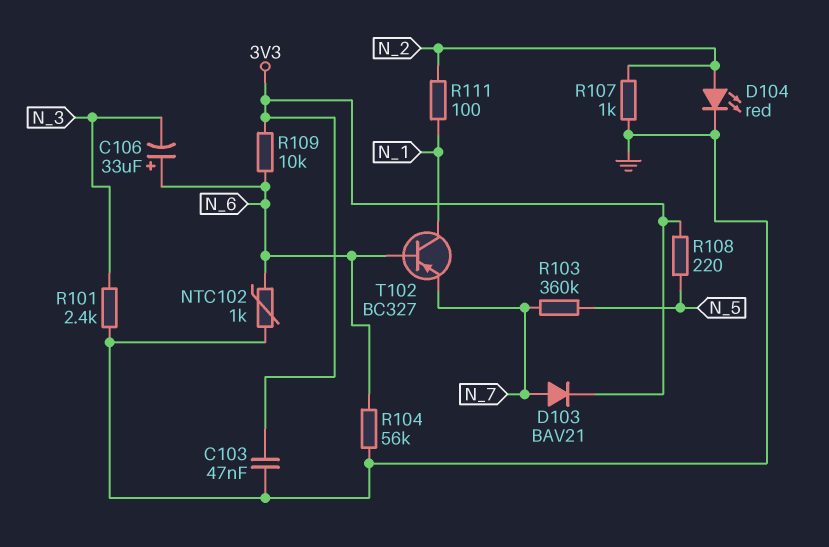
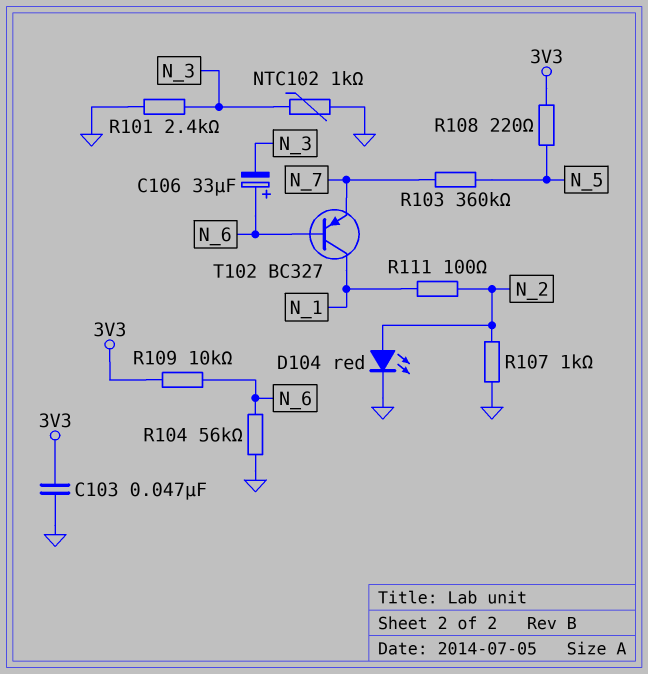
D103: diode BAV21 (A N_7, K 3V3) -> none
NTC102: 1k (GND, N_6) -> 1k (GND, N_3)

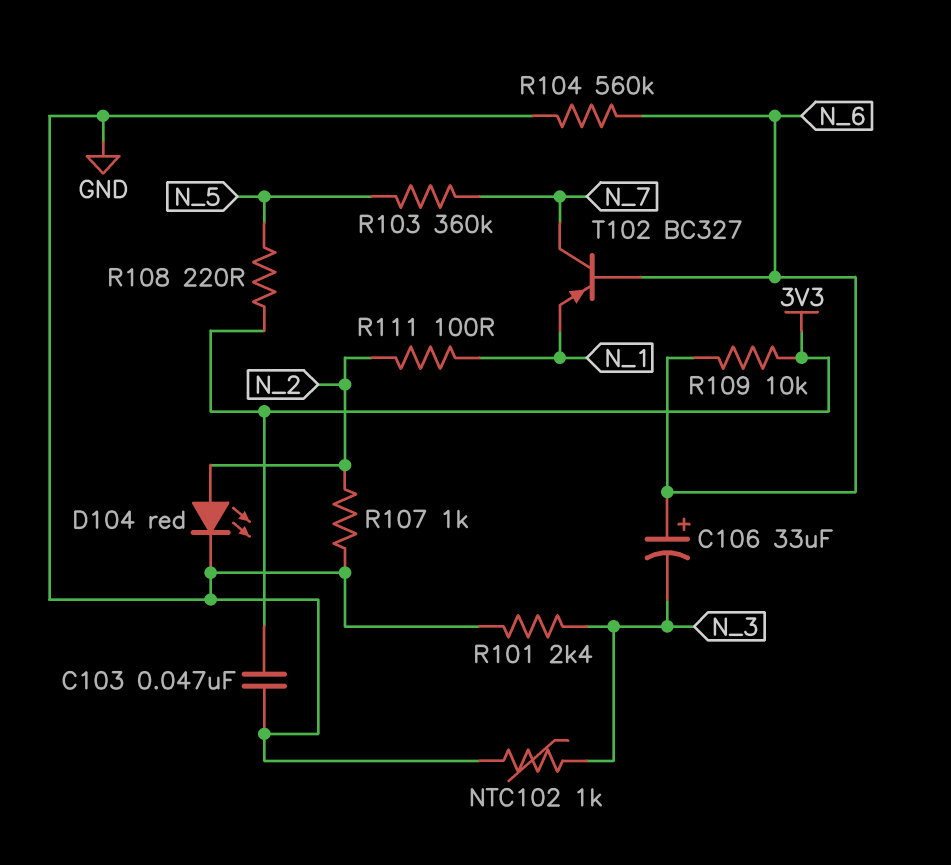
R104: 56k (GND, N_6) -> 560k (GND, N_6)
T102: PNP BC327 (B N_6, C N_1, E N_7) -> PNP BC327 (B N_6, C N_7, E N_1)

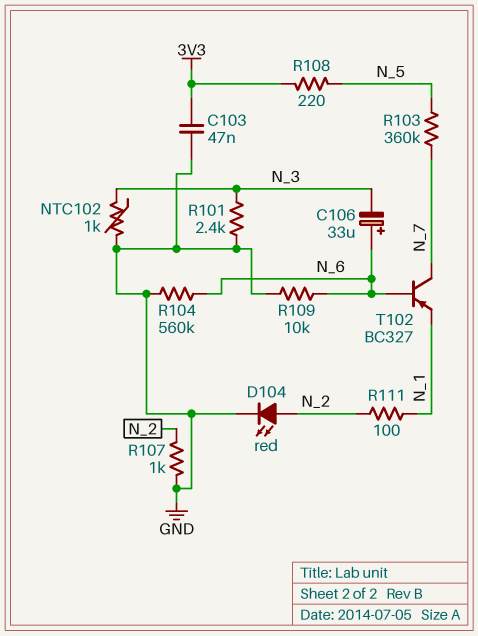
R109: 10k (3V3, N_6) -> 10k (GND, N_6)

